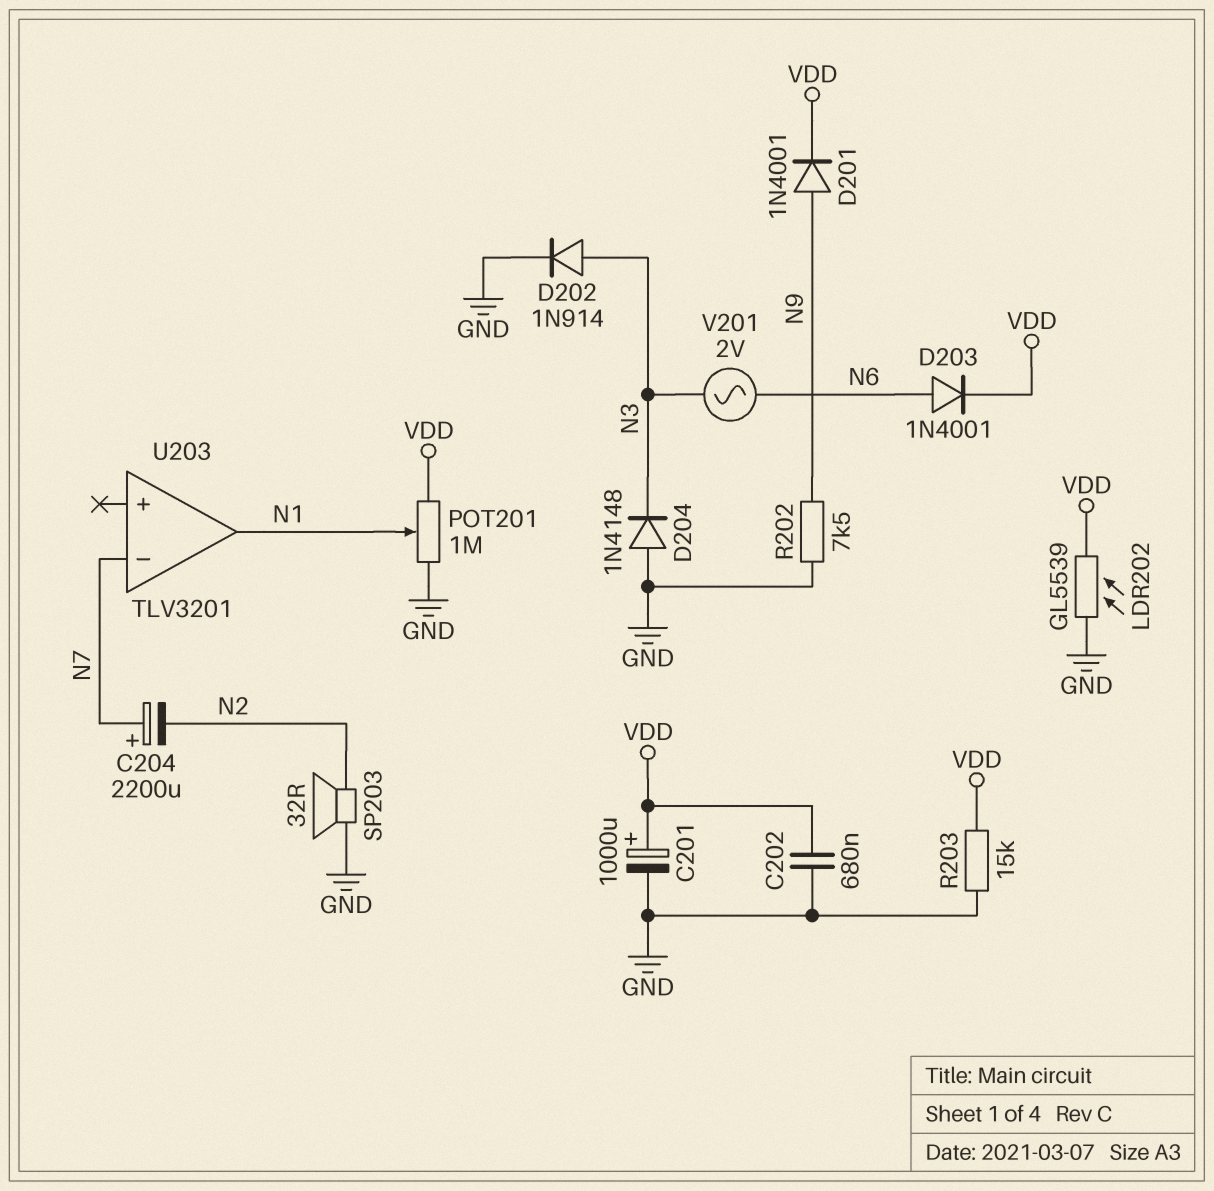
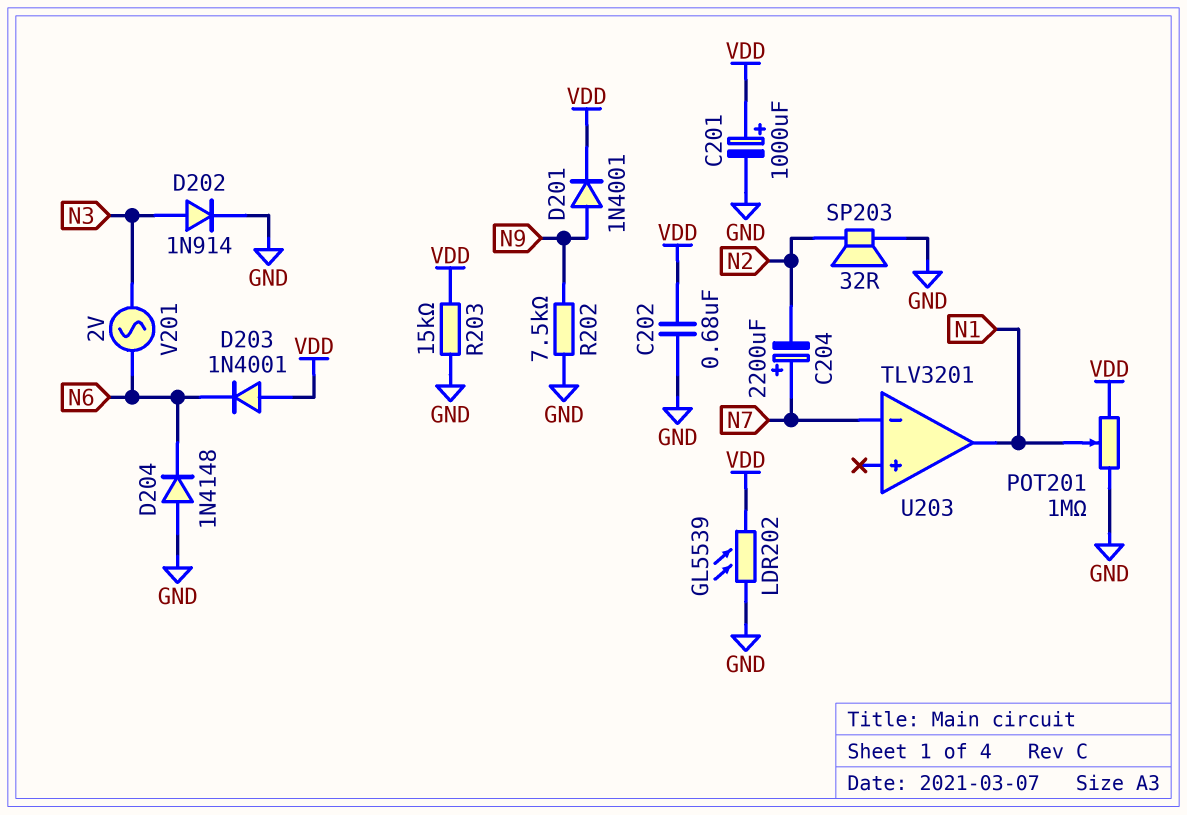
D203: diode 1N4001 (A N6, K VDD) -> diode 1N4001 (A VDD, K N6)
D204: diode 1N4148 (A GND, K N3) -> diode 1N4148 (A GND, K N6)

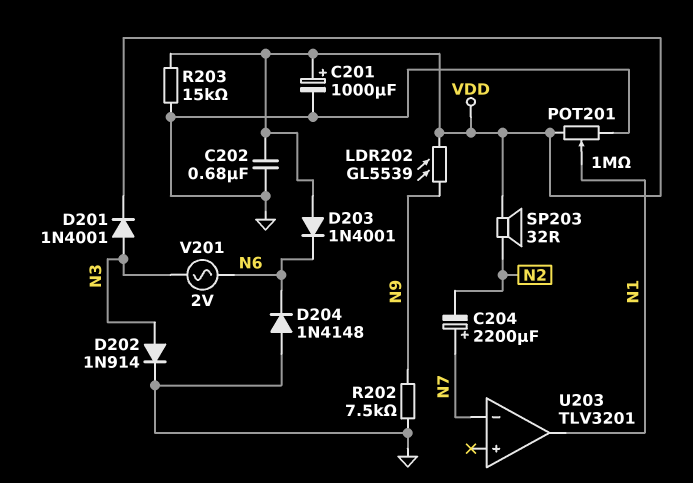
D201: diode 1N4001 (A N9, K VDD) -> diode 1N4001 (A N3, K VDD)
LDR202: GL5539 (GND, VDD) -> GL5539 (N9, VDD)
SP203: speaker 32R (GND, N2) -> speaker 32R (N2, VDD)

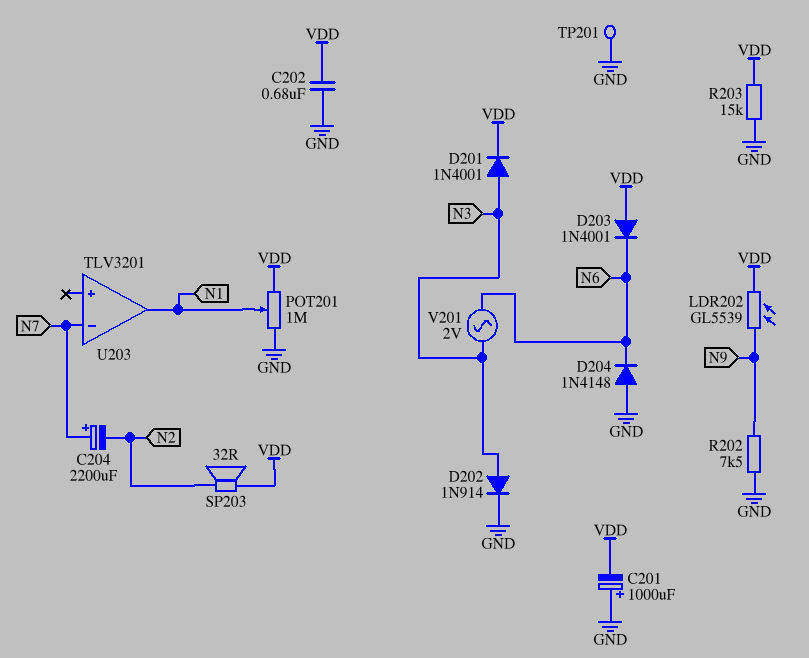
C201: 1000uF (plus VDD, minus GND) -> 1000uF (plus GND, minus VDD)
TP201: none -> test point (GND)

